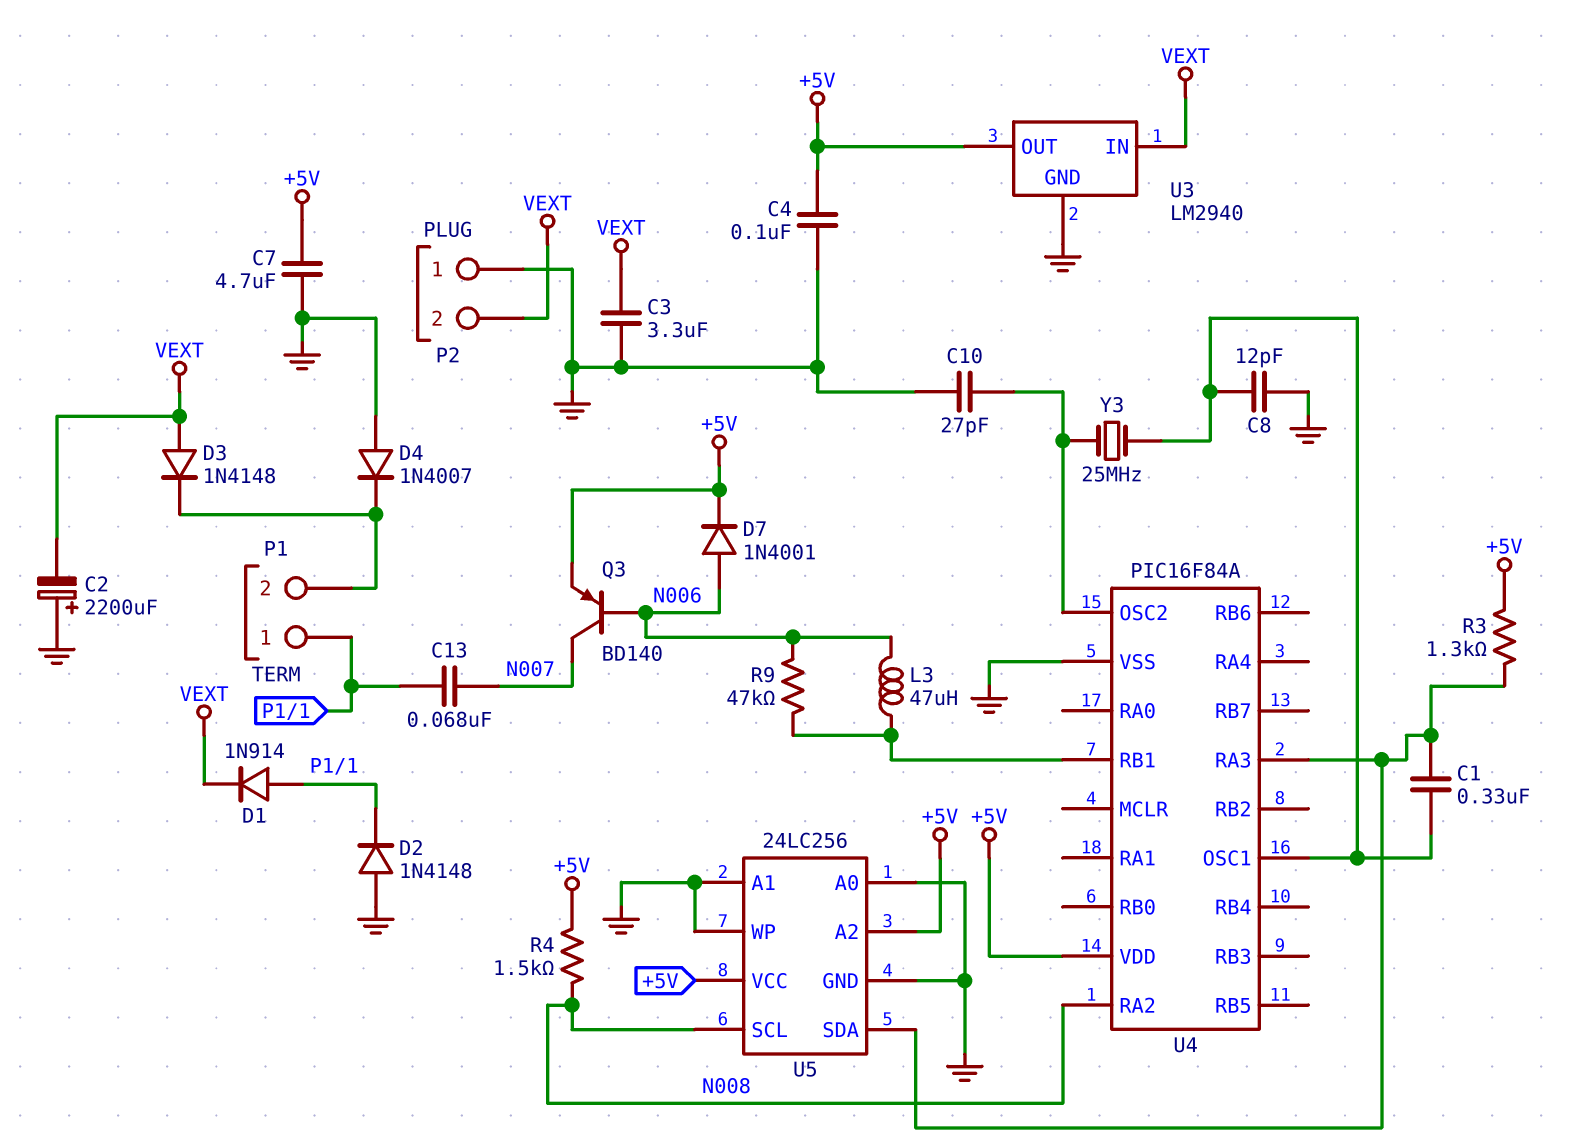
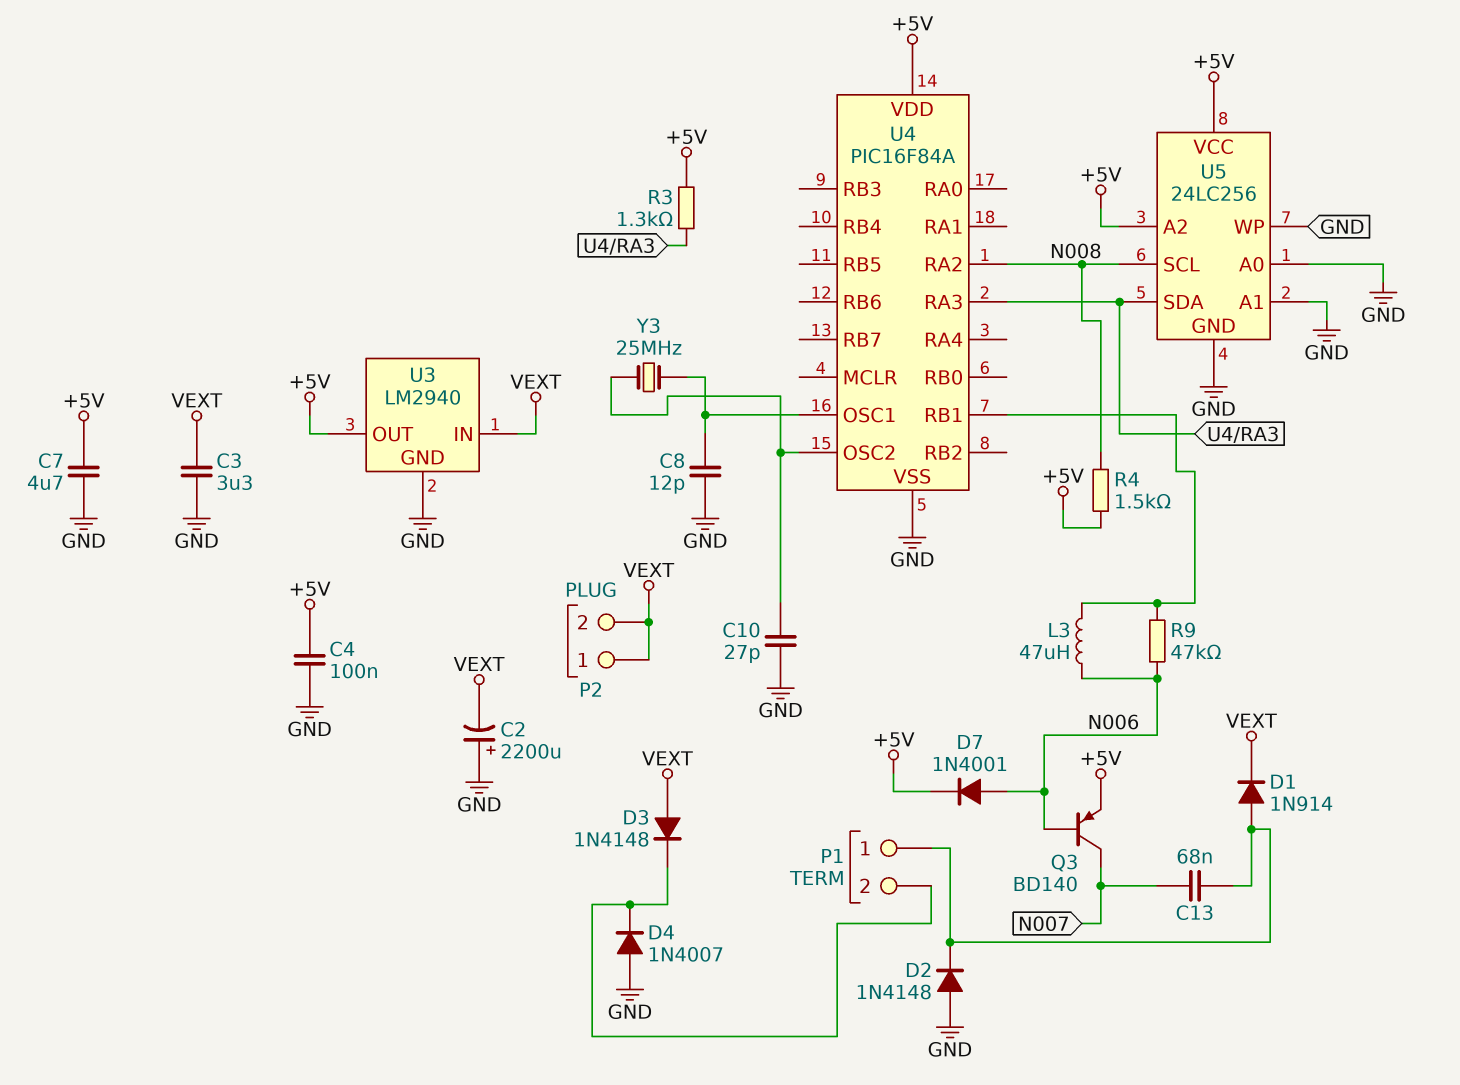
C1: 330nF (U4/OSC1, U4/RA3) -> none
P2 pin 1: GND -> VEXT

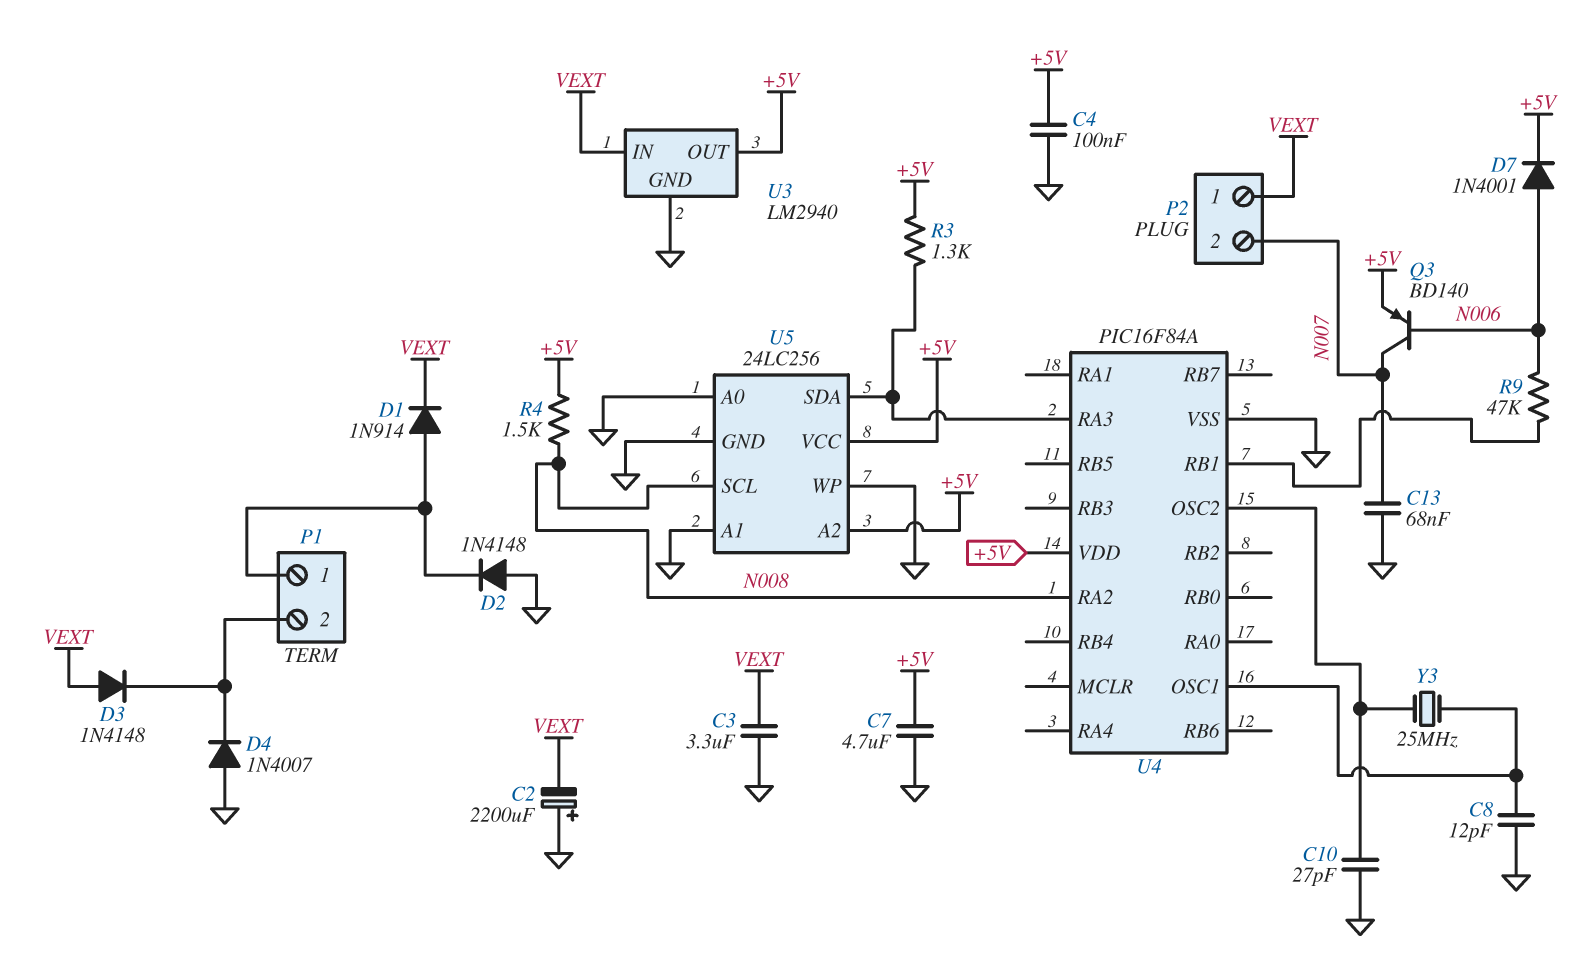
C13: 68nF (N007, P1/1) -> 68nF (GND, N007)
L3: 47uH (N006, U4/RB1) -> none
P2 pin 2: VEXT -> N007

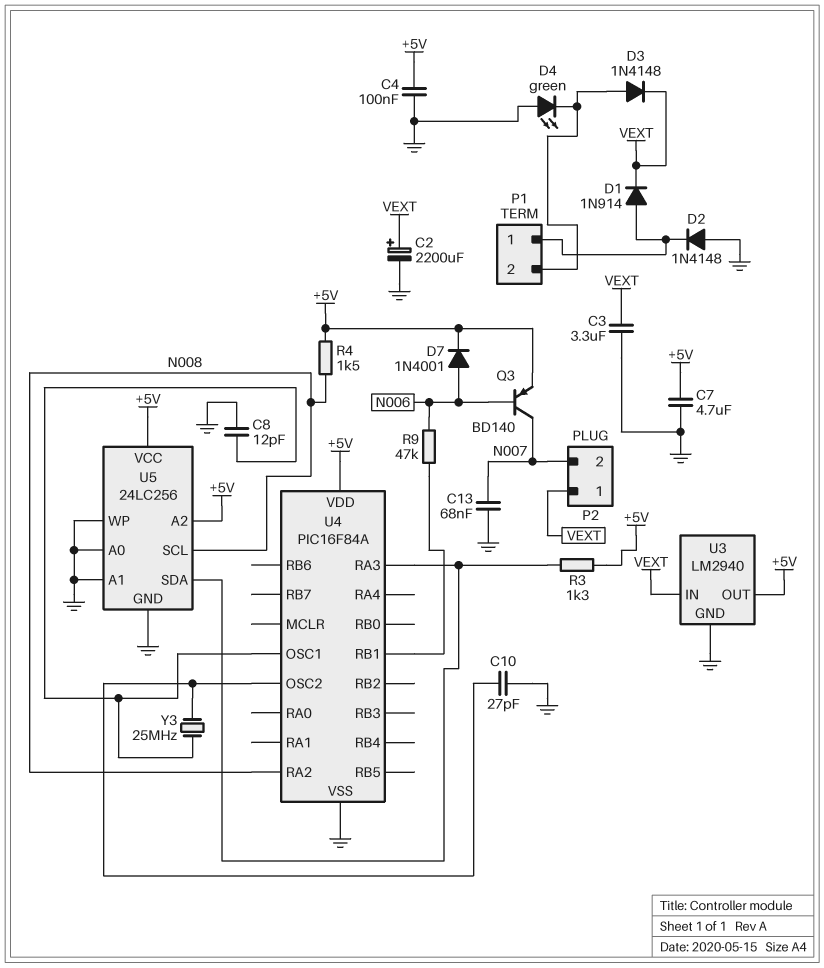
C2: 2200uF (plus GND, minus VEXT) -> 2200uF (plus VEXT, minus GND)
D3: diode 1N4148 (A VEXT, K P1/2) -> diode 1N4148 (A P1/2, K VEXT)
D4: diode 1N4007 (A GND, K P1/2) -> LED green (A GND, K P1/2)

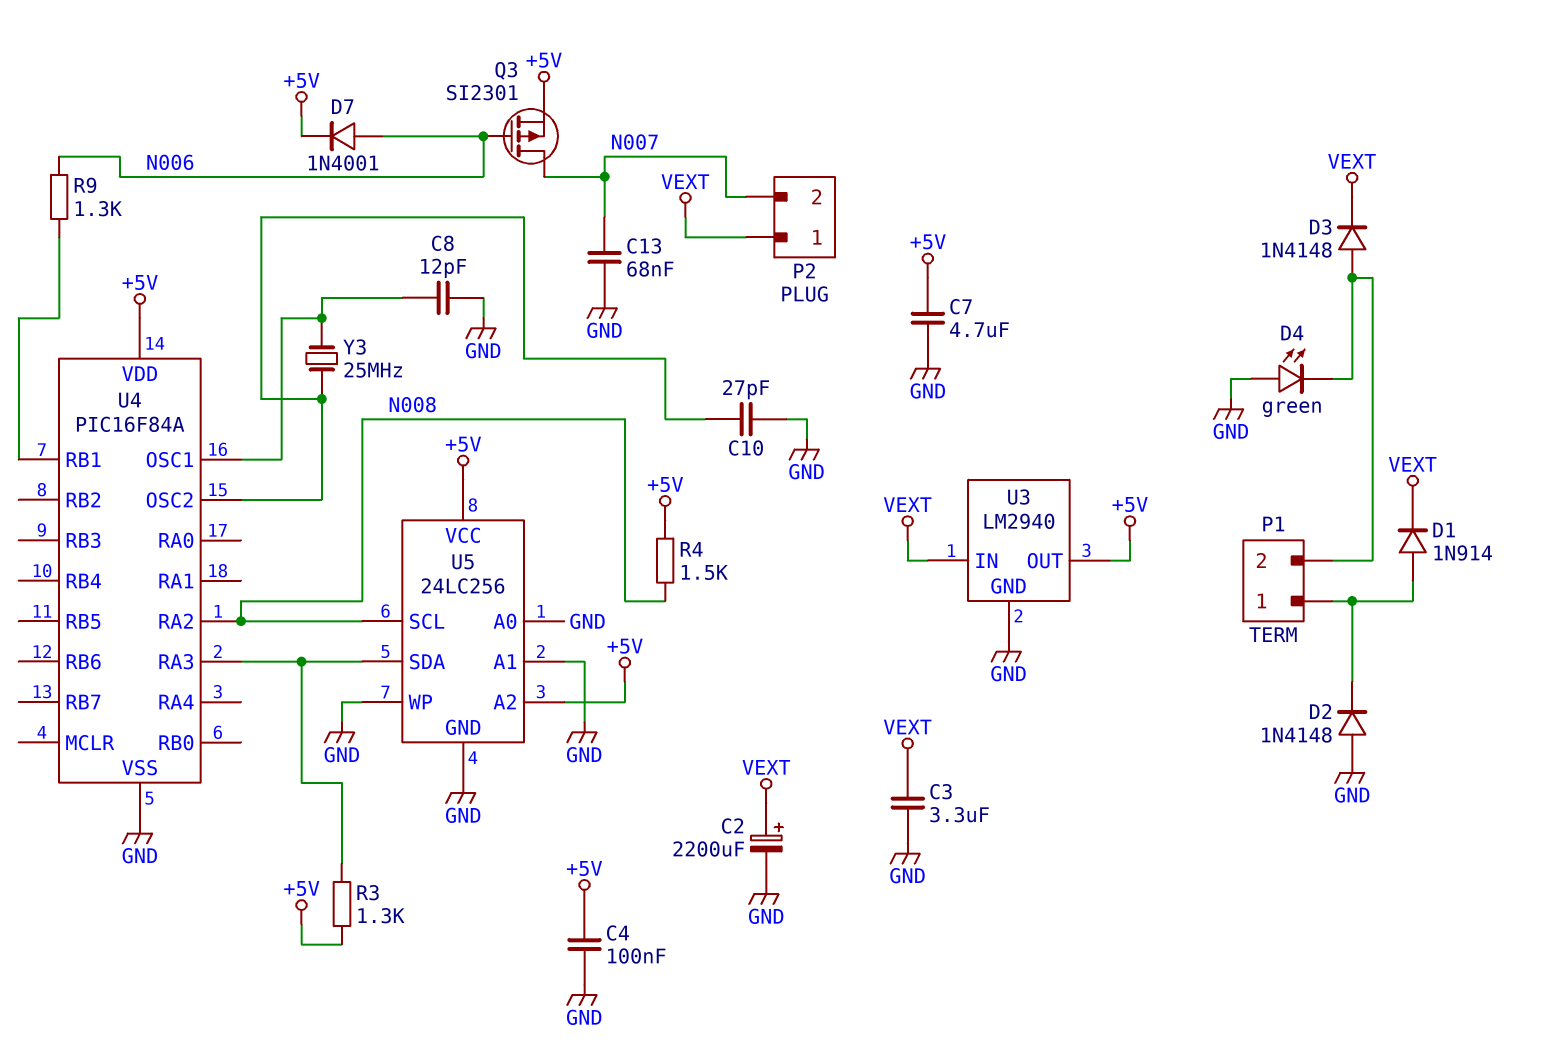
Q3: PNP BD140 (B N006, C N007, E +5V) -> PMOS SI2301 (G N006, D N007, S +5V)
R9: 47k (N006, U4/RB1) -> 1.3k (N006, U4/RB1)

